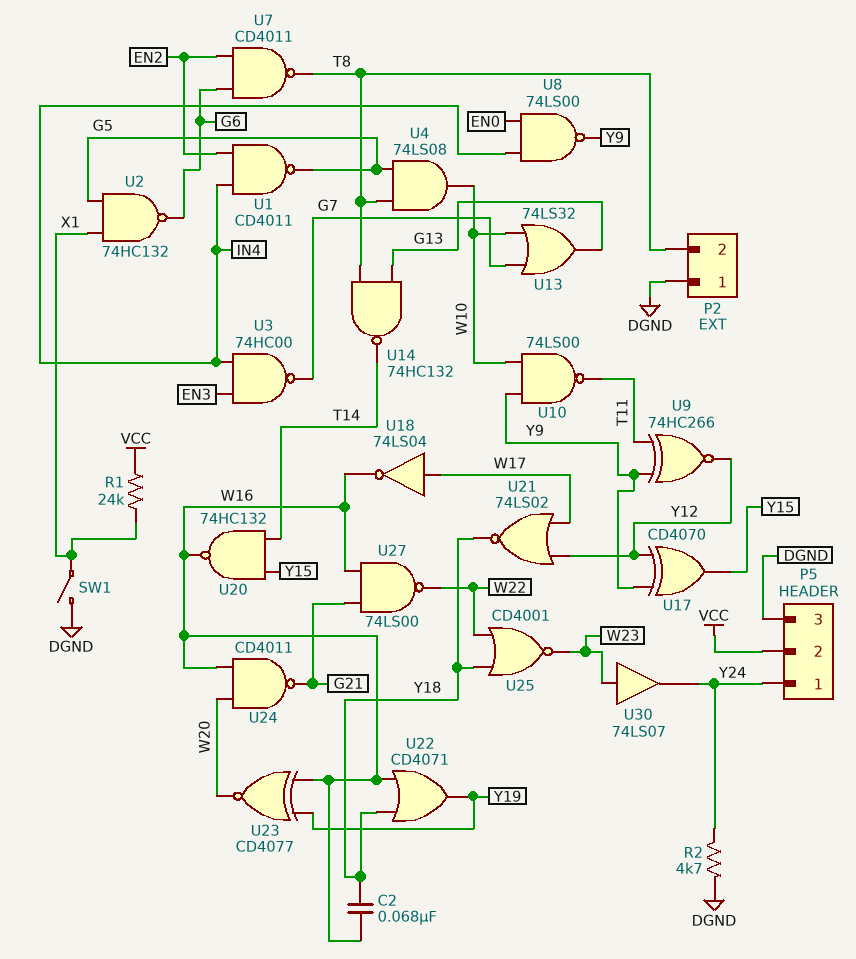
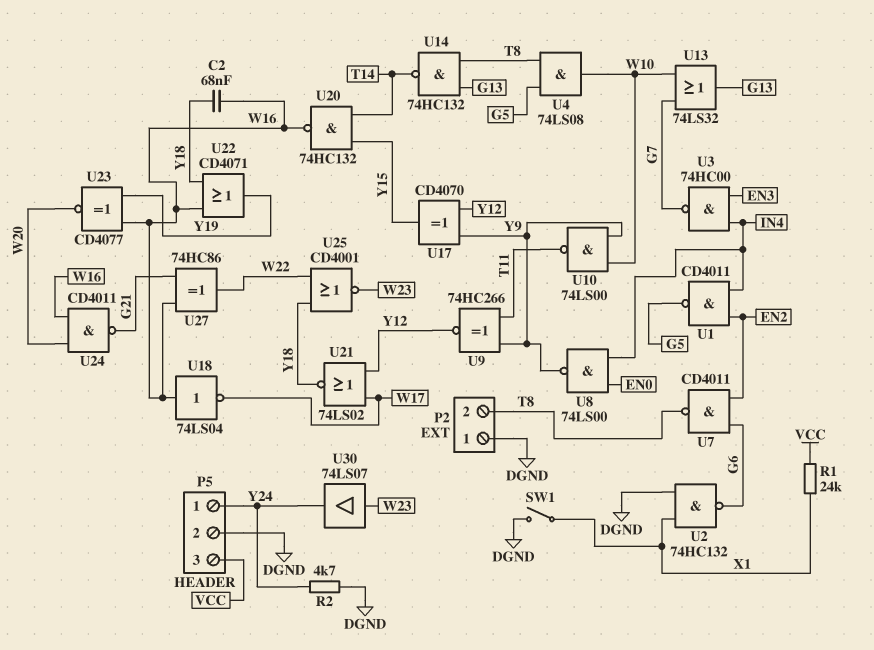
P5 pin 2: VCC -> DGND
P5 pin 3: DGND -> VCC
U2: NAND 74HC132 (in G5, in X1, out G6) -> NAND 74HC132 (in DGND, in X1, out G6)
U18: NOT 74LS04 (in W17, out W16) -> NOT 74LS04 (in W16, out W17)
U27: NAND 74LS00 (in G21, in W16, out W22) -> XOR 74HC86 (in G21, in W16, out W22)

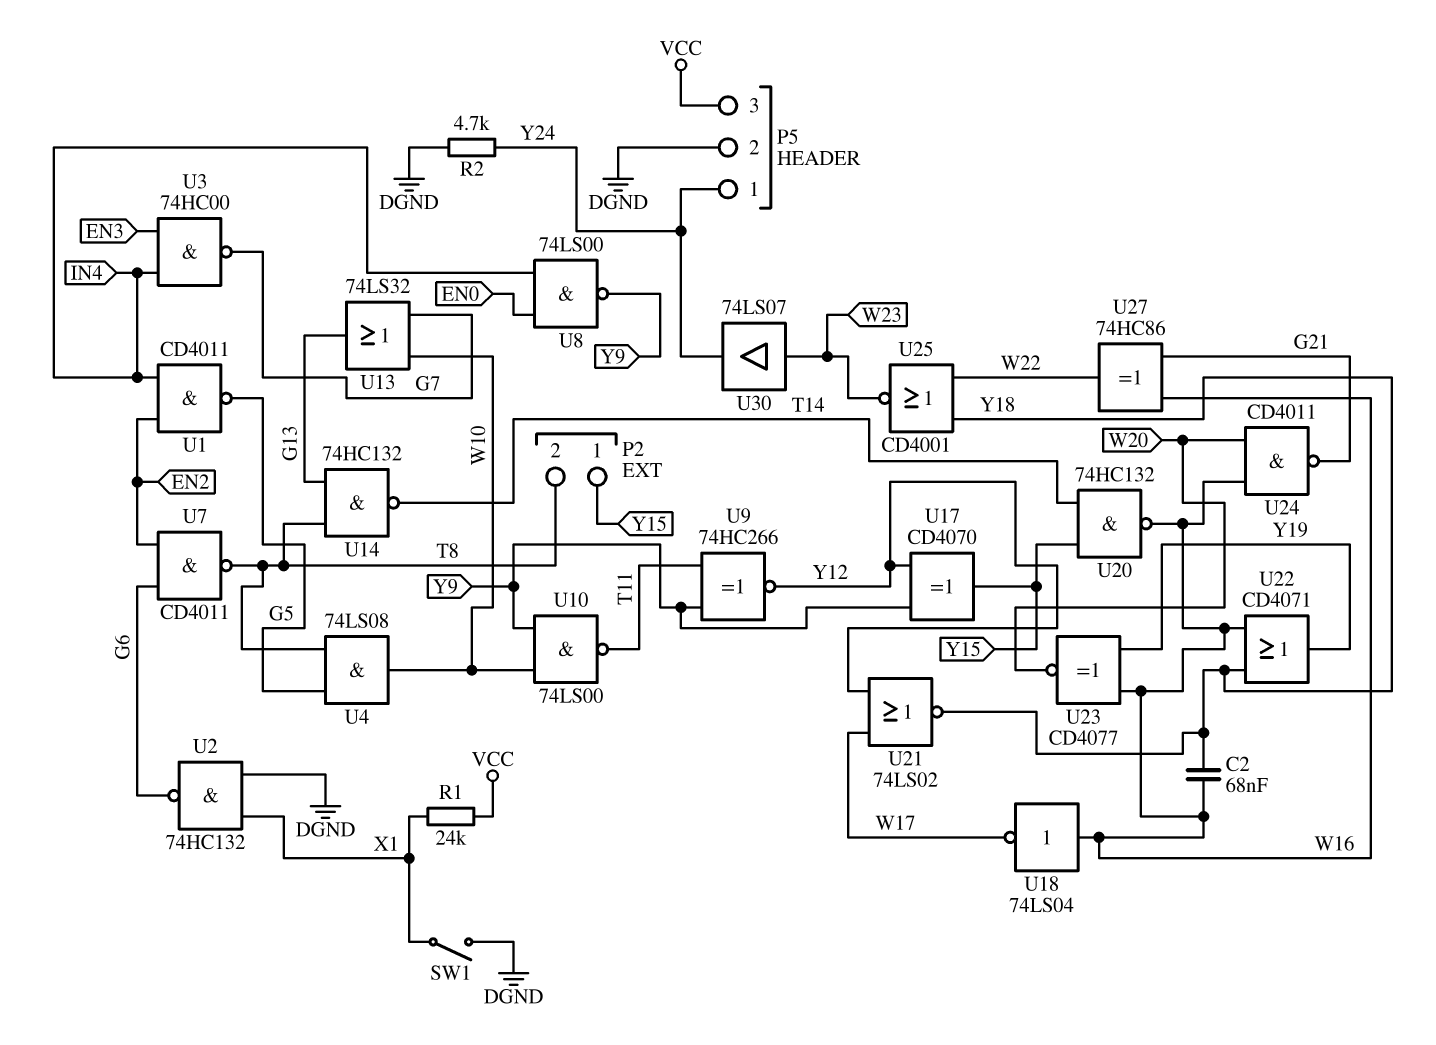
P2 pin 1: DGND -> Y15

